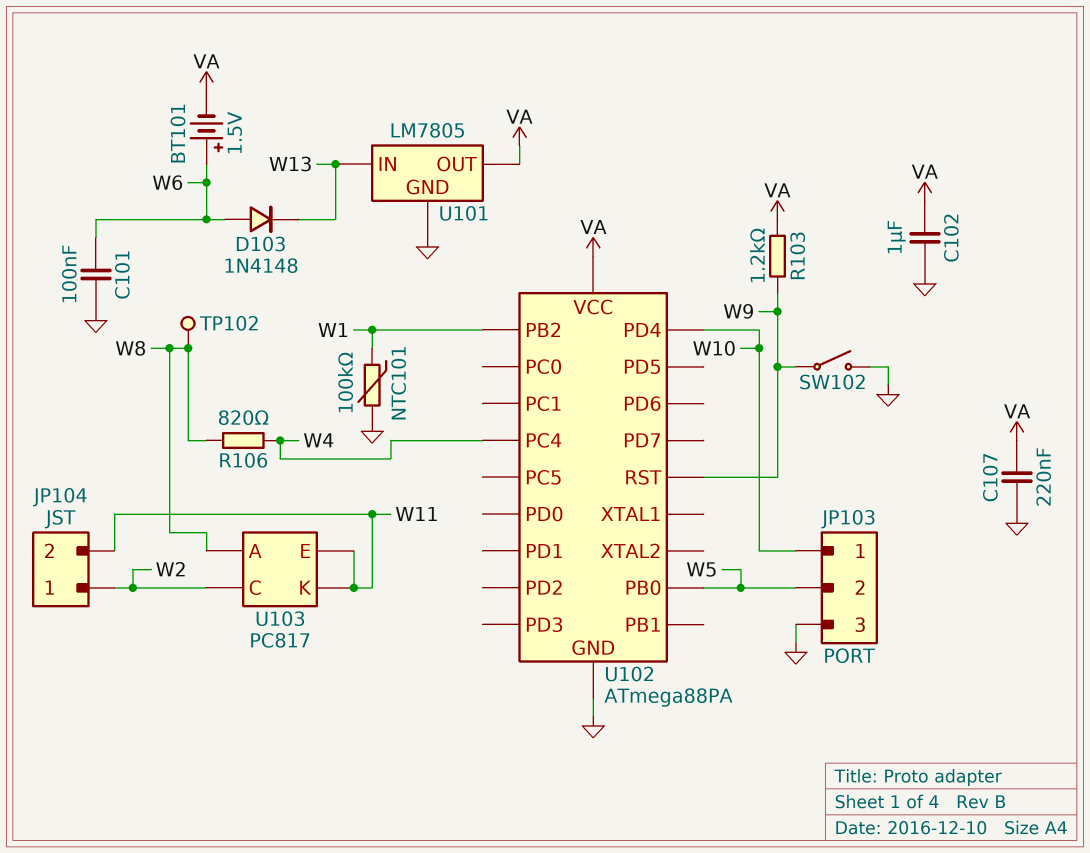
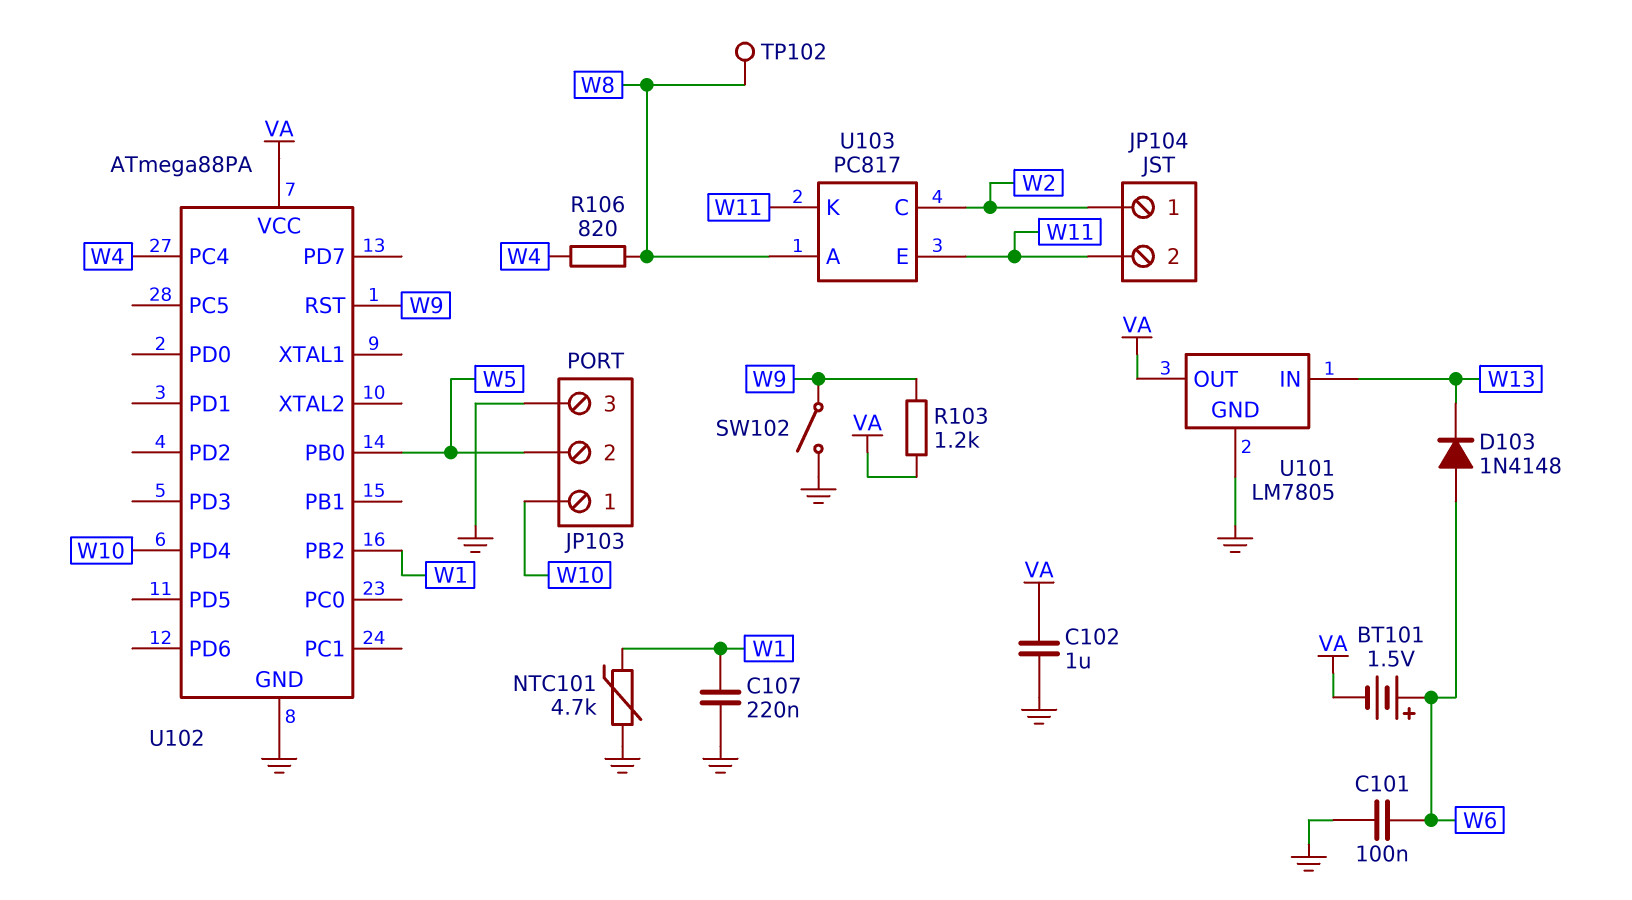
C107: 220nF (GND, VA) -> 220nF (GND, W1)
NTC101: 100k (GND, W1) -> 4.7k (GND, W1)

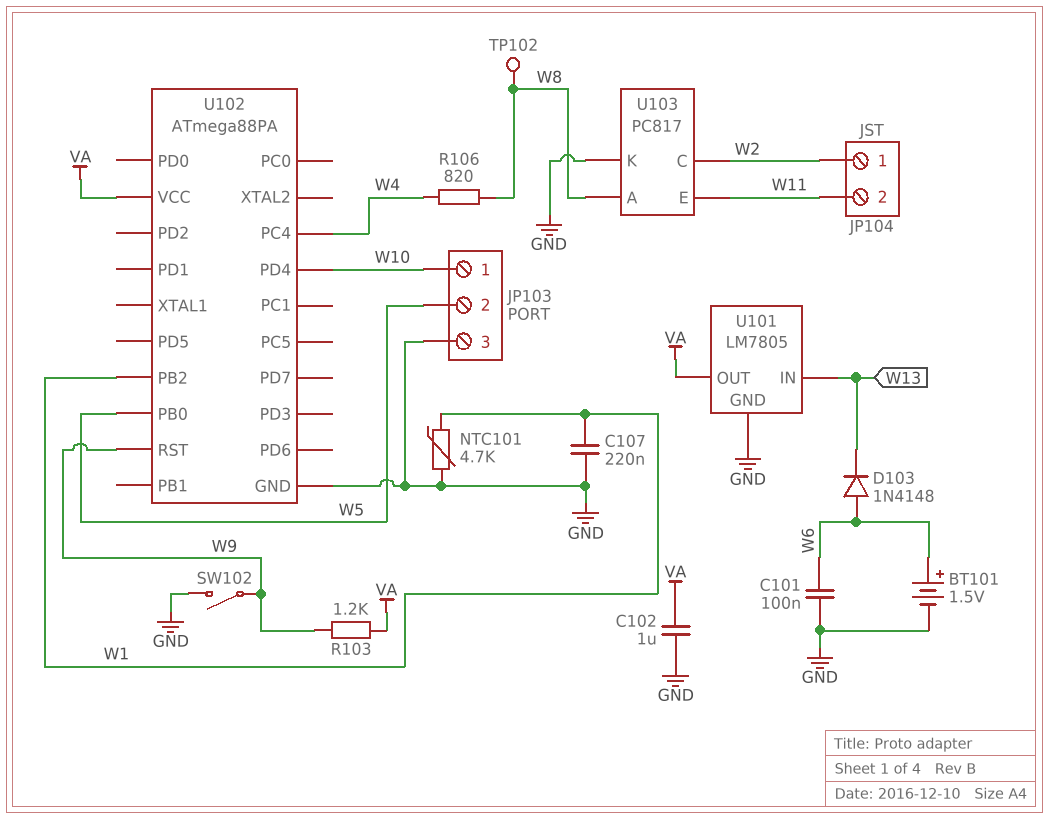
BT101: 1.5V (plus W6, minus VA) -> 1.5V (plus W6, minus GND)
U103 pin K: W11 -> GND

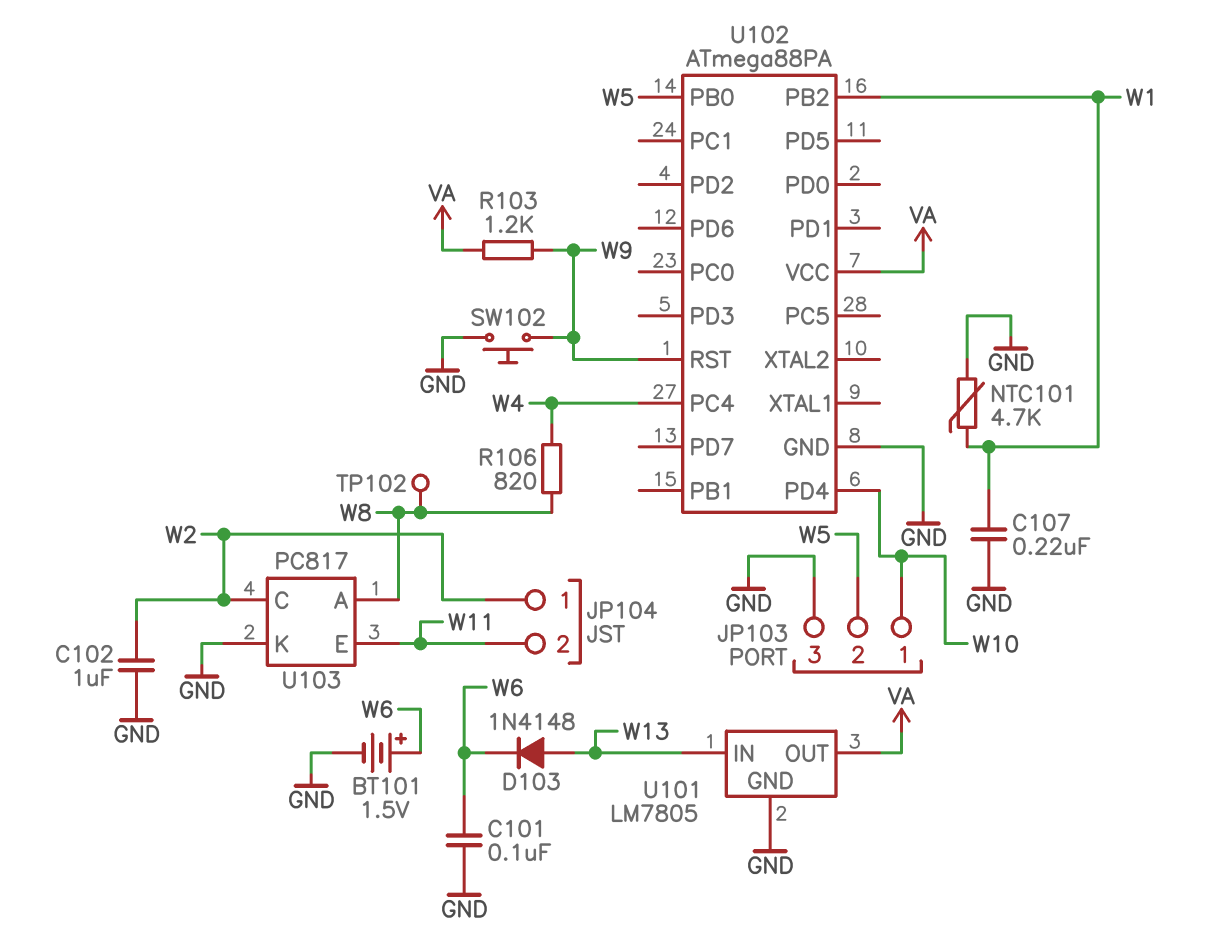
C102: 1uF (GND, VA) -> 1uF (GND, W2)
D103: diode 1N4148 (A W6, K W13) -> diode 1N4148 (A W13, K W6)
SW102: switch (GND, W9) -> button (GND, W9)

